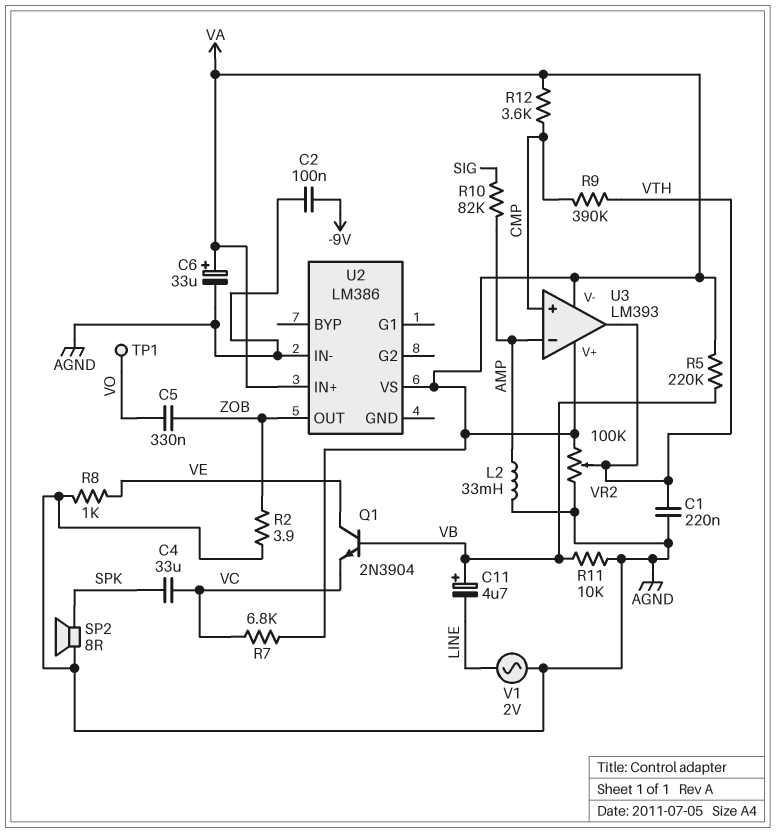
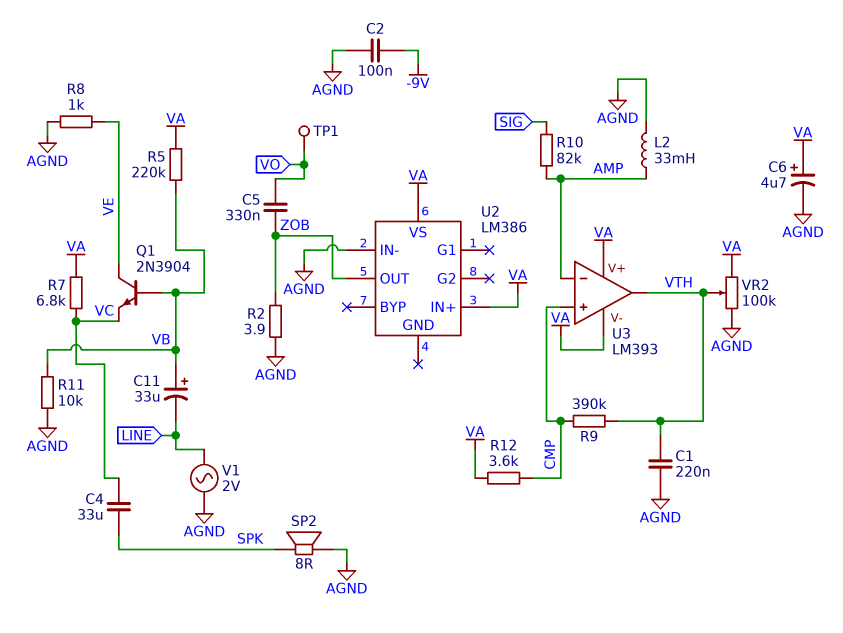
C6: 33uF (plus VA, minus AGND) -> 4.7uF (plus VA, minus AGND)
C11: 4.7uF (plus VB, minus LINE) -> 33uF (plus VB, minus LINE)

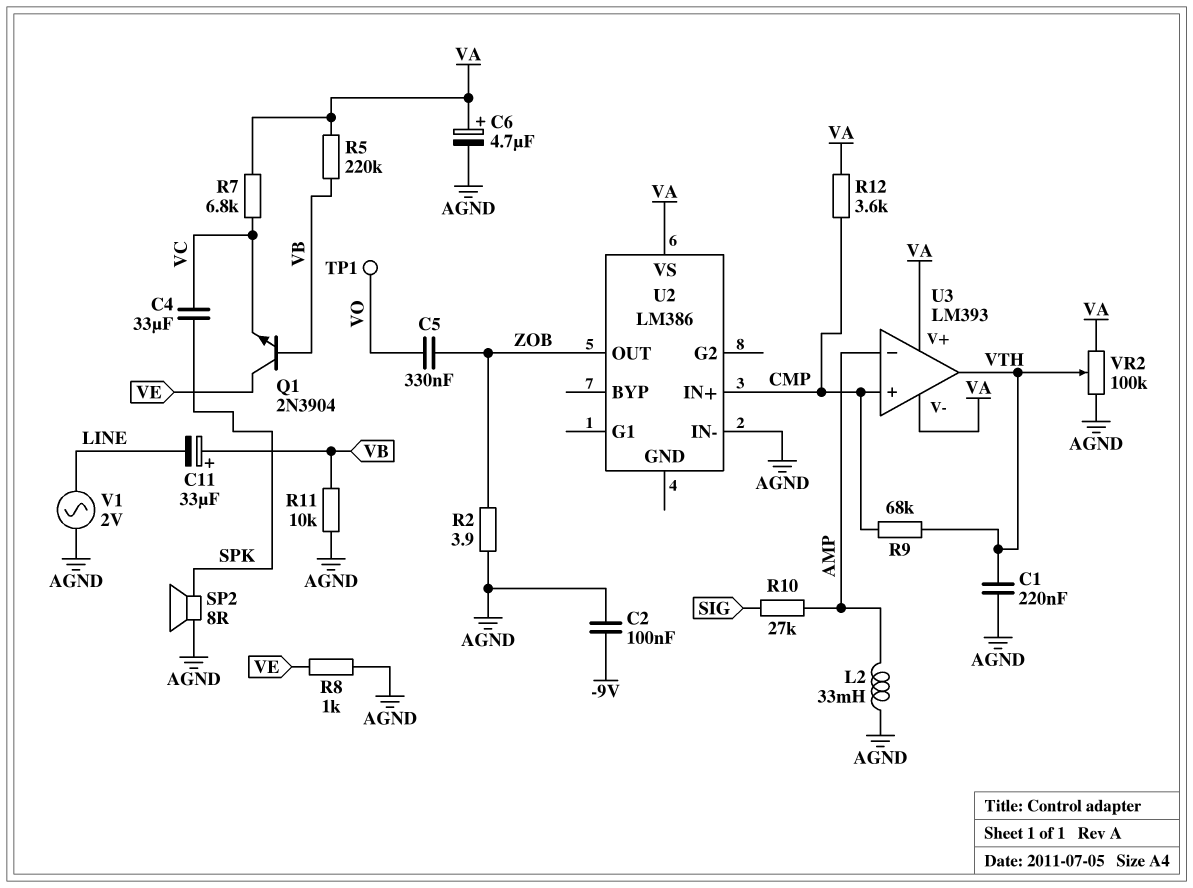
R9: 390k (CMP, VTH) -> 68k (CMP, VTH)
R10: 82k (AMP, SIG) -> 27k (AMP, SIG)
U2 pin IN+: VA -> CMP

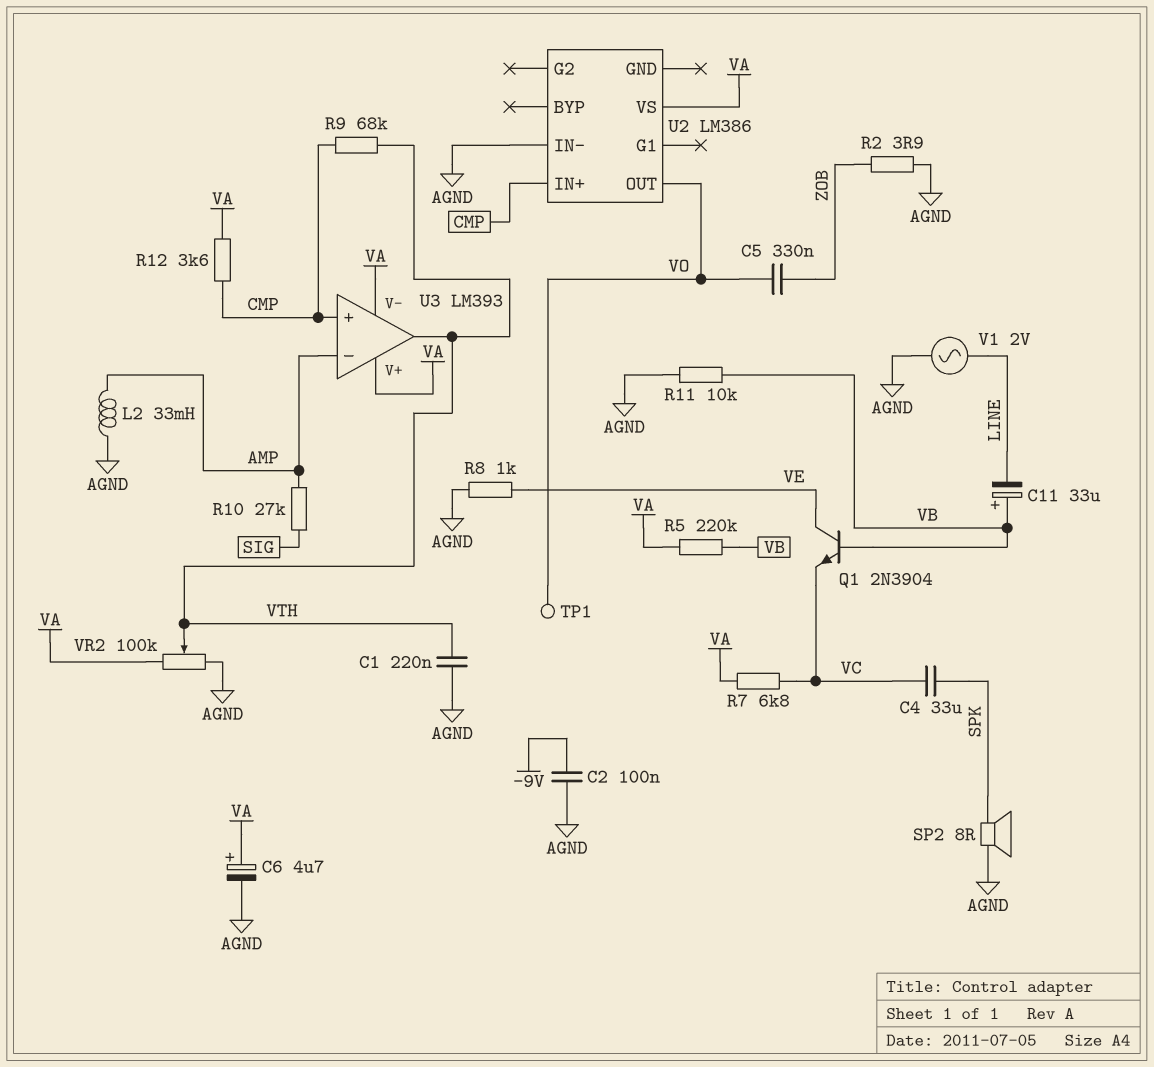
U2 pin OUT: ZOB -> VO

